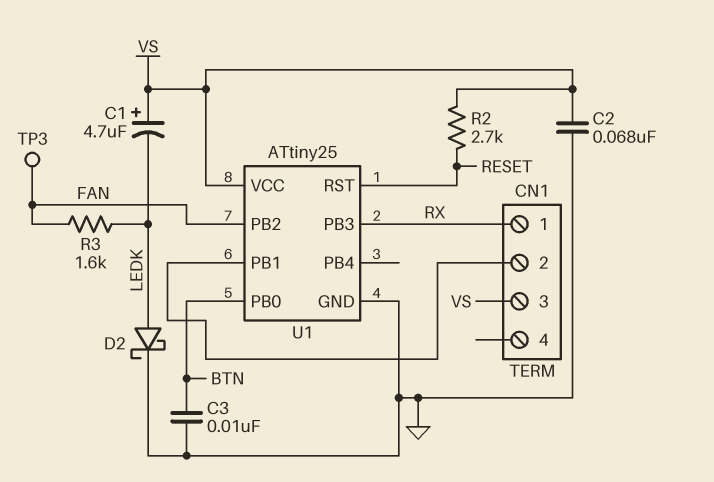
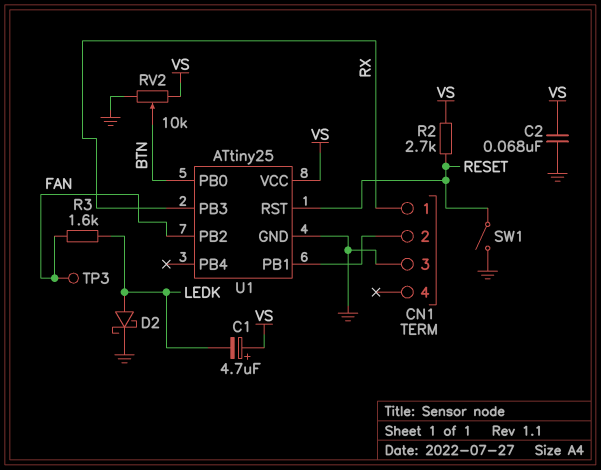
C3: 10nF (BTN, GND) -> none
CN1 pin 3: VS -> GND
RV2: none -> 10k (GND, VS, wiper BTN)
SW1: none -> switch (GND, RESET)

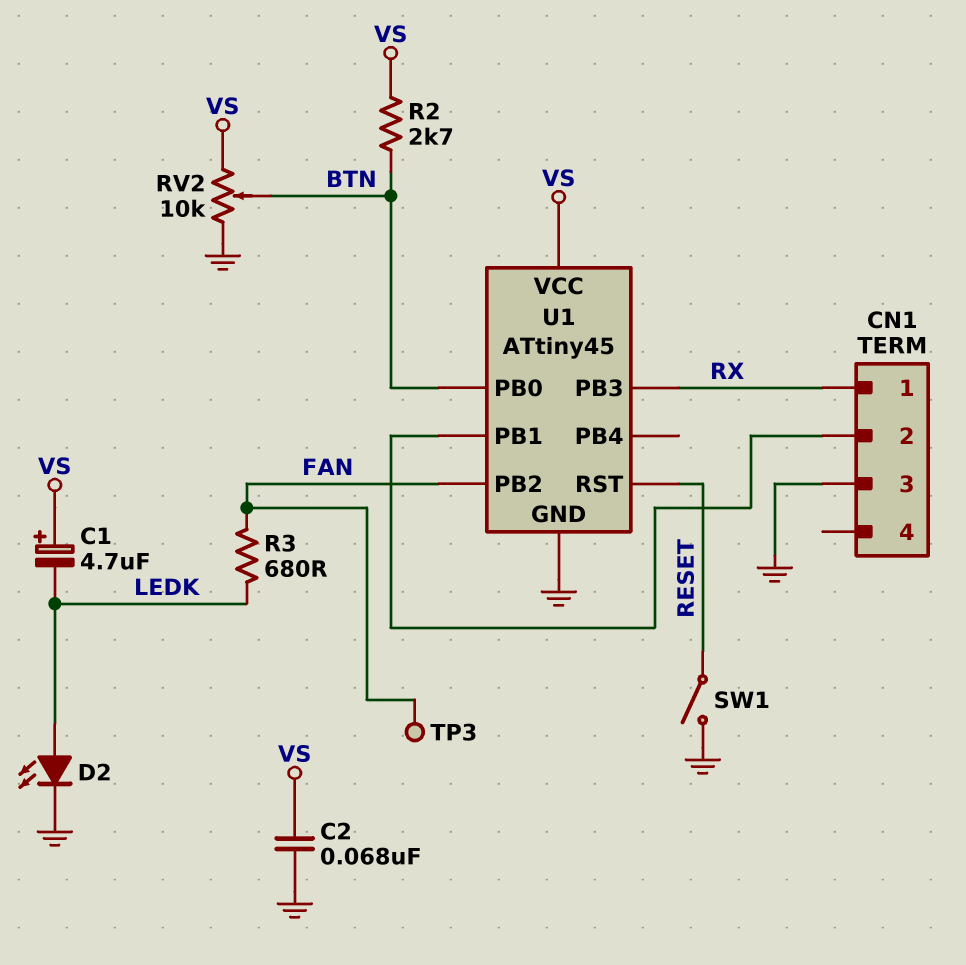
D2: schottky (A LEDK, K GND) -> LED (A LEDK, K GND)
R2: 2.7k (RESET, VS) -> 2.7k (BTN, VS)
R3: 1.6k (FAN, LEDK) -> 680 (FAN, LEDK)
U1: ATtiny25 -> ATtiny45

